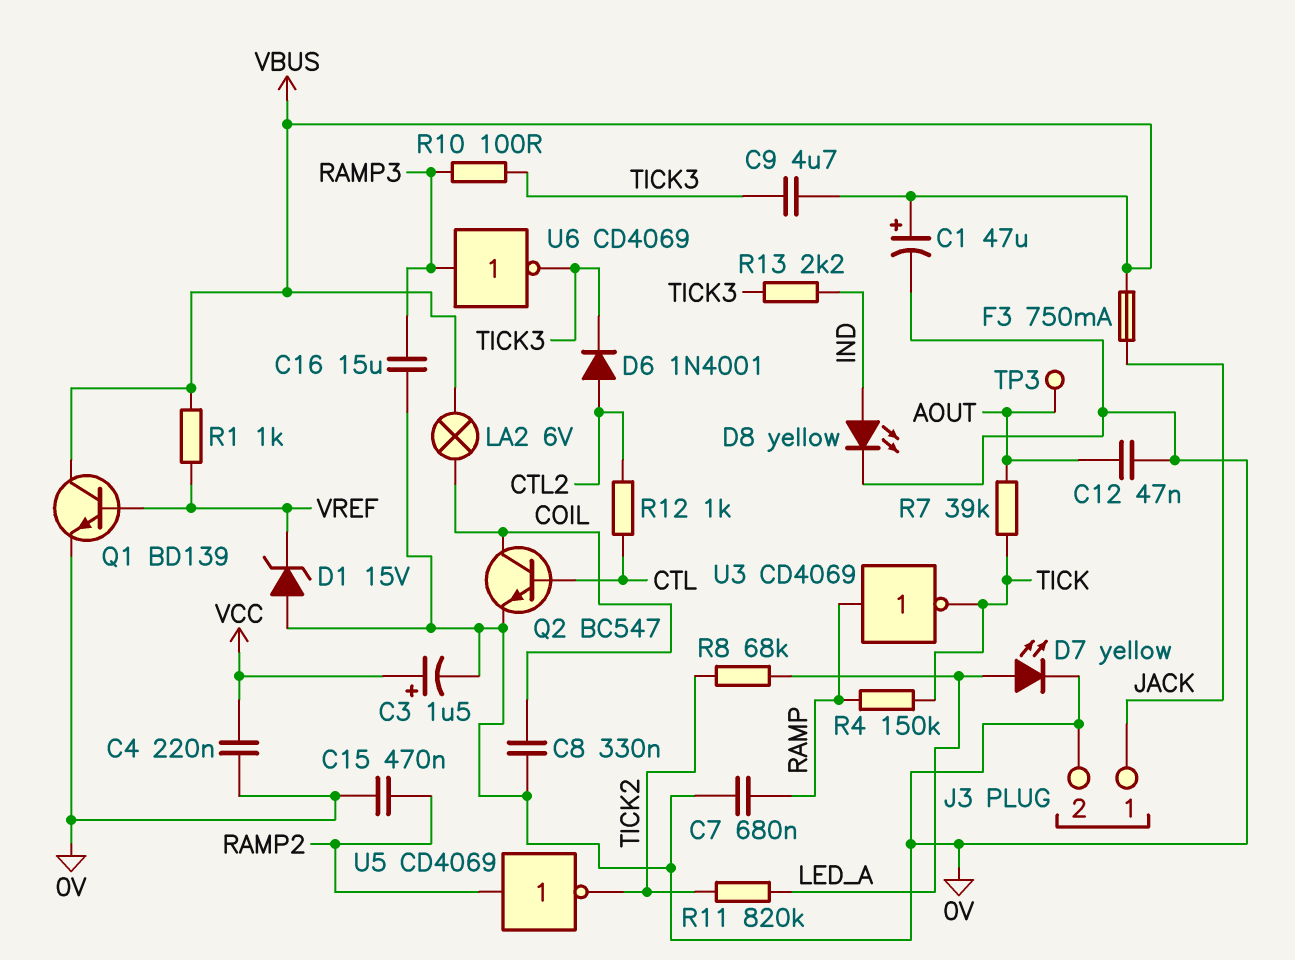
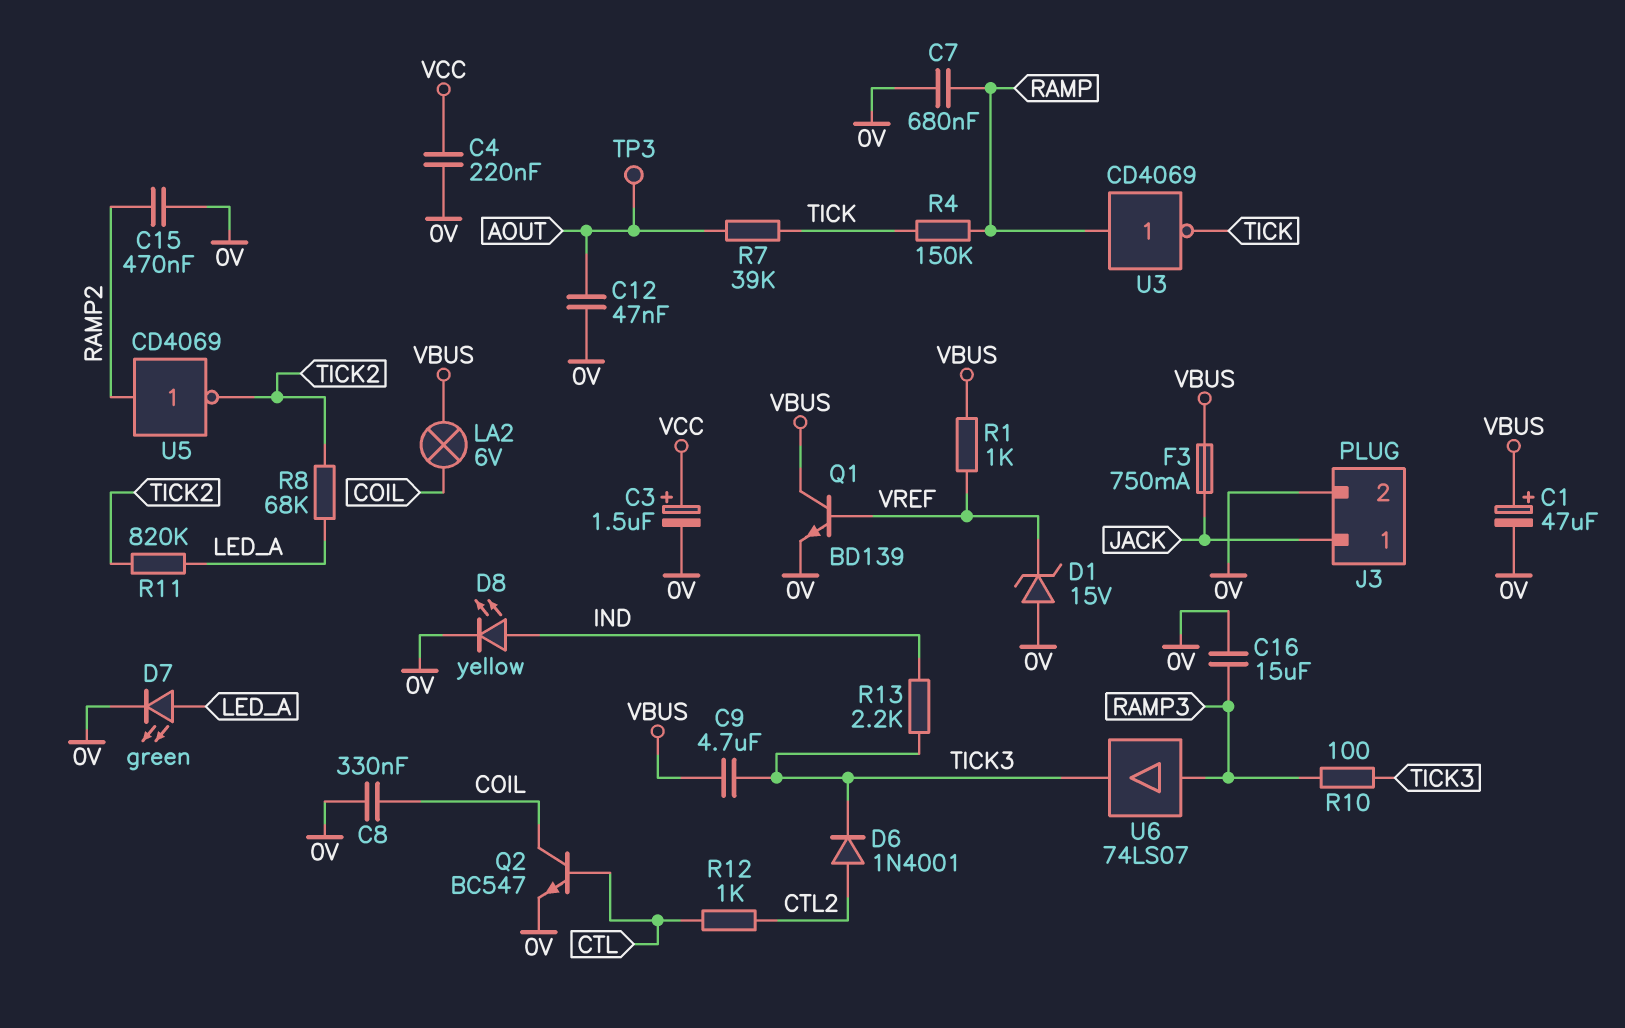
D7: LED yellow (A LED_A, K 0V) -> LED green (A LED_A, K 0V)
U6: NOT CD4069 (in RAMP3, out TICK3) -> buffer 74LS07 (in RAMP3, out TICK3)

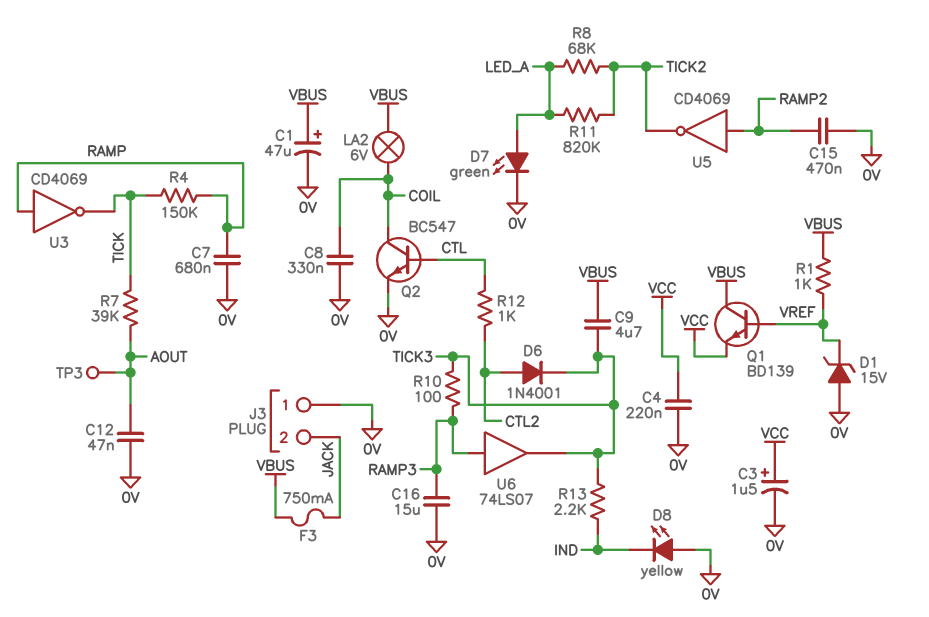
D8: LED yellow (A IND, K 0V) -> LED yellow (A 0V, K IND)
J3 pin 1: JACK -> 0V
J3 pin 2: 0V -> JACK
Q1: NPN BD139 (B VREF, C VBUS, E 0V) -> NPN BD139 (B VREF, C VBUS, E VCC)

